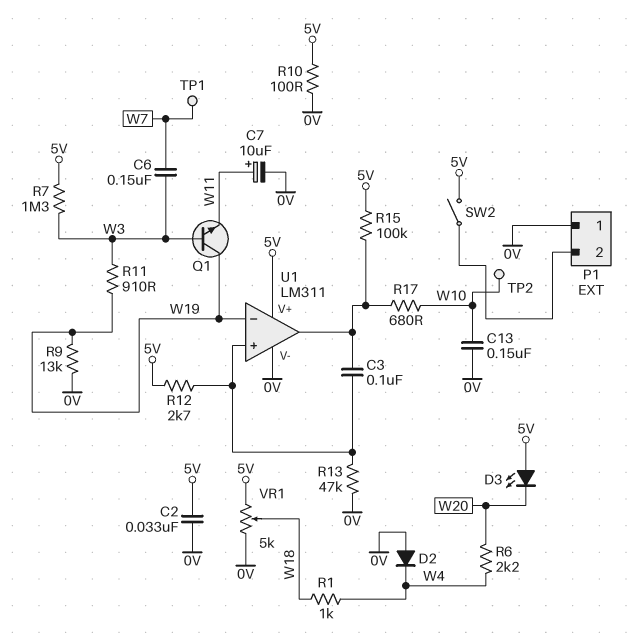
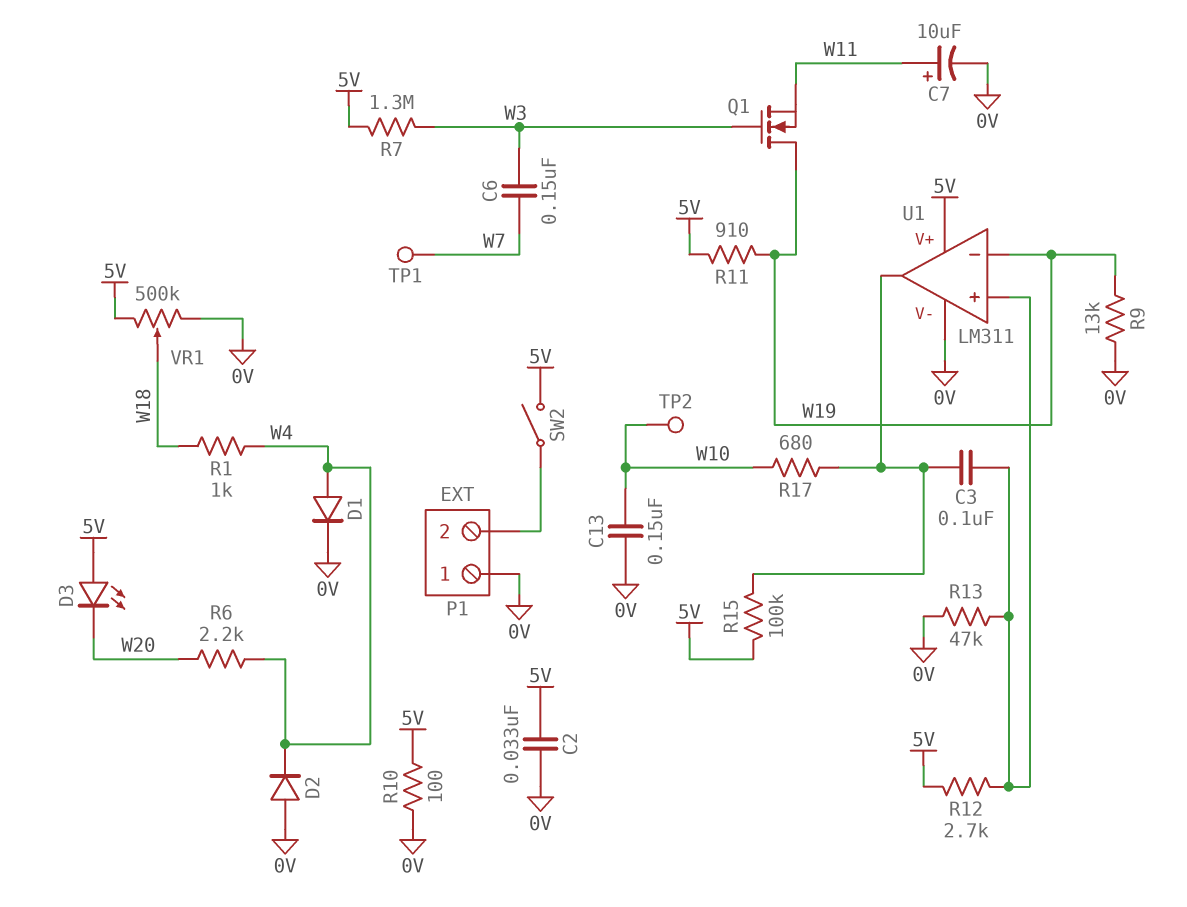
D1: none -> diode (A W4, K 0V)
Q1: NPN (B W3, C W19, E W11) -> NMOS (G W3, D W19, S W11)
R11: 910 (W3, W19) -> 910 (5V, W19)
VR1: 5k (0V, 5V, wiper W18) -> 500k (0V, 5V, wiper W18)

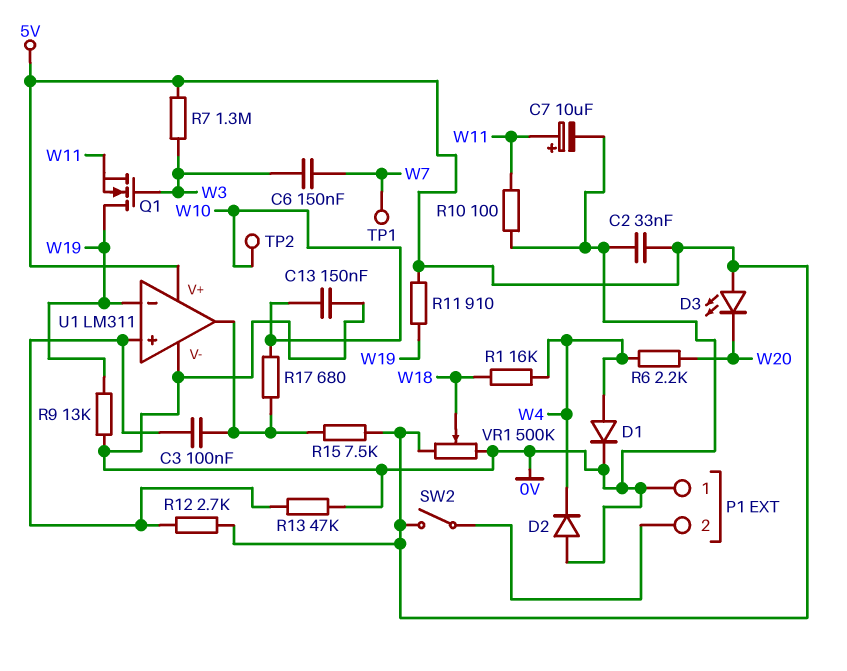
R1: 1k (W4, W18) -> 16k (W4, W18)
R10: 100 (0V, 5V) -> 100 (0V, W11)
R15: 100k (5V, U1/out) -> 7.5k (5V, U1/out)

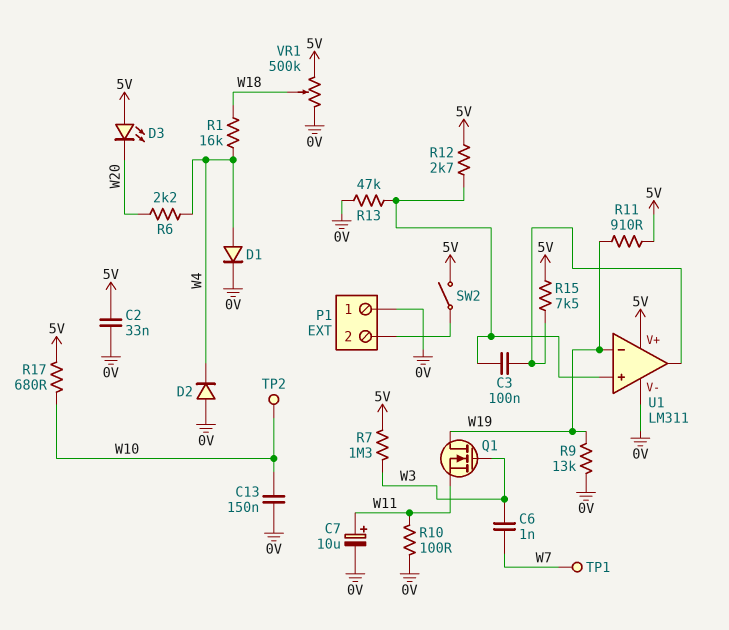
C6: 150nF (W3, W7) -> 1nF (W3, W7)
R17: 680 (U1/out, W10) -> 680 (5V, W10)

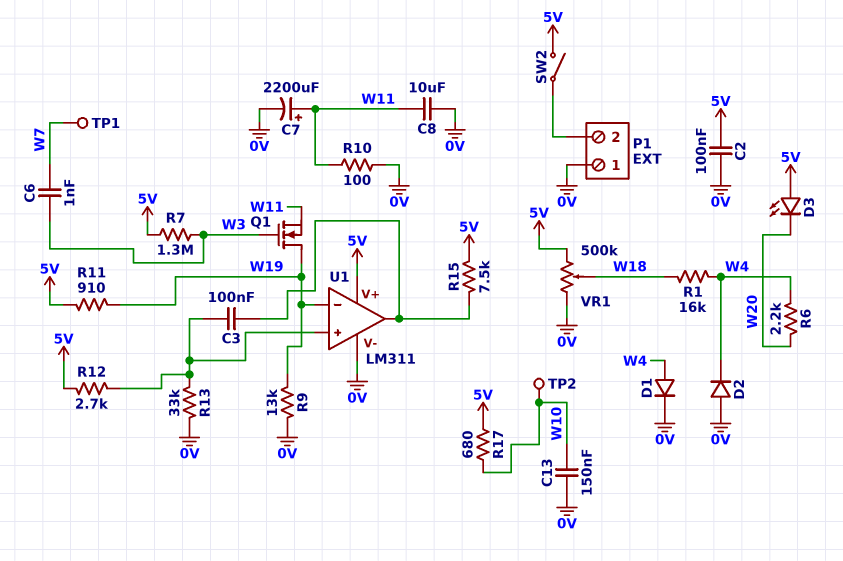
C2: 33nF (0V, 5V) -> 100nF (0V, 5V)
C7: 10uF (plus W11, minus 0V) -> 2200uF (plus W11, minus 0V)
C8: none -> 10uF (0V, W11)
R13: 47k (0V, U1/in+) -> 33k (0V, U1/in+)

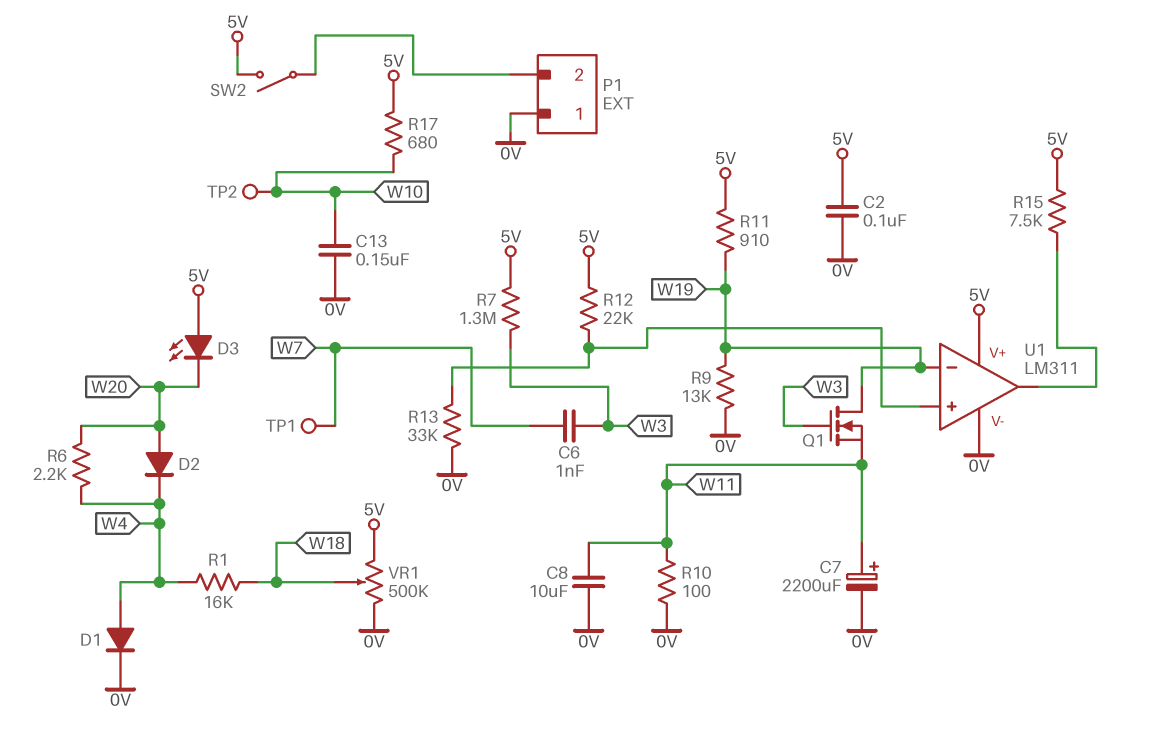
C3: 100nF (U1/in+, U1/out) -> none
D2: diode (A 0V, K W4) -> diode (A W20, K W4)
R12: 2.7k (5V, U1/in+) -> 22k (5V, U1/in+)

